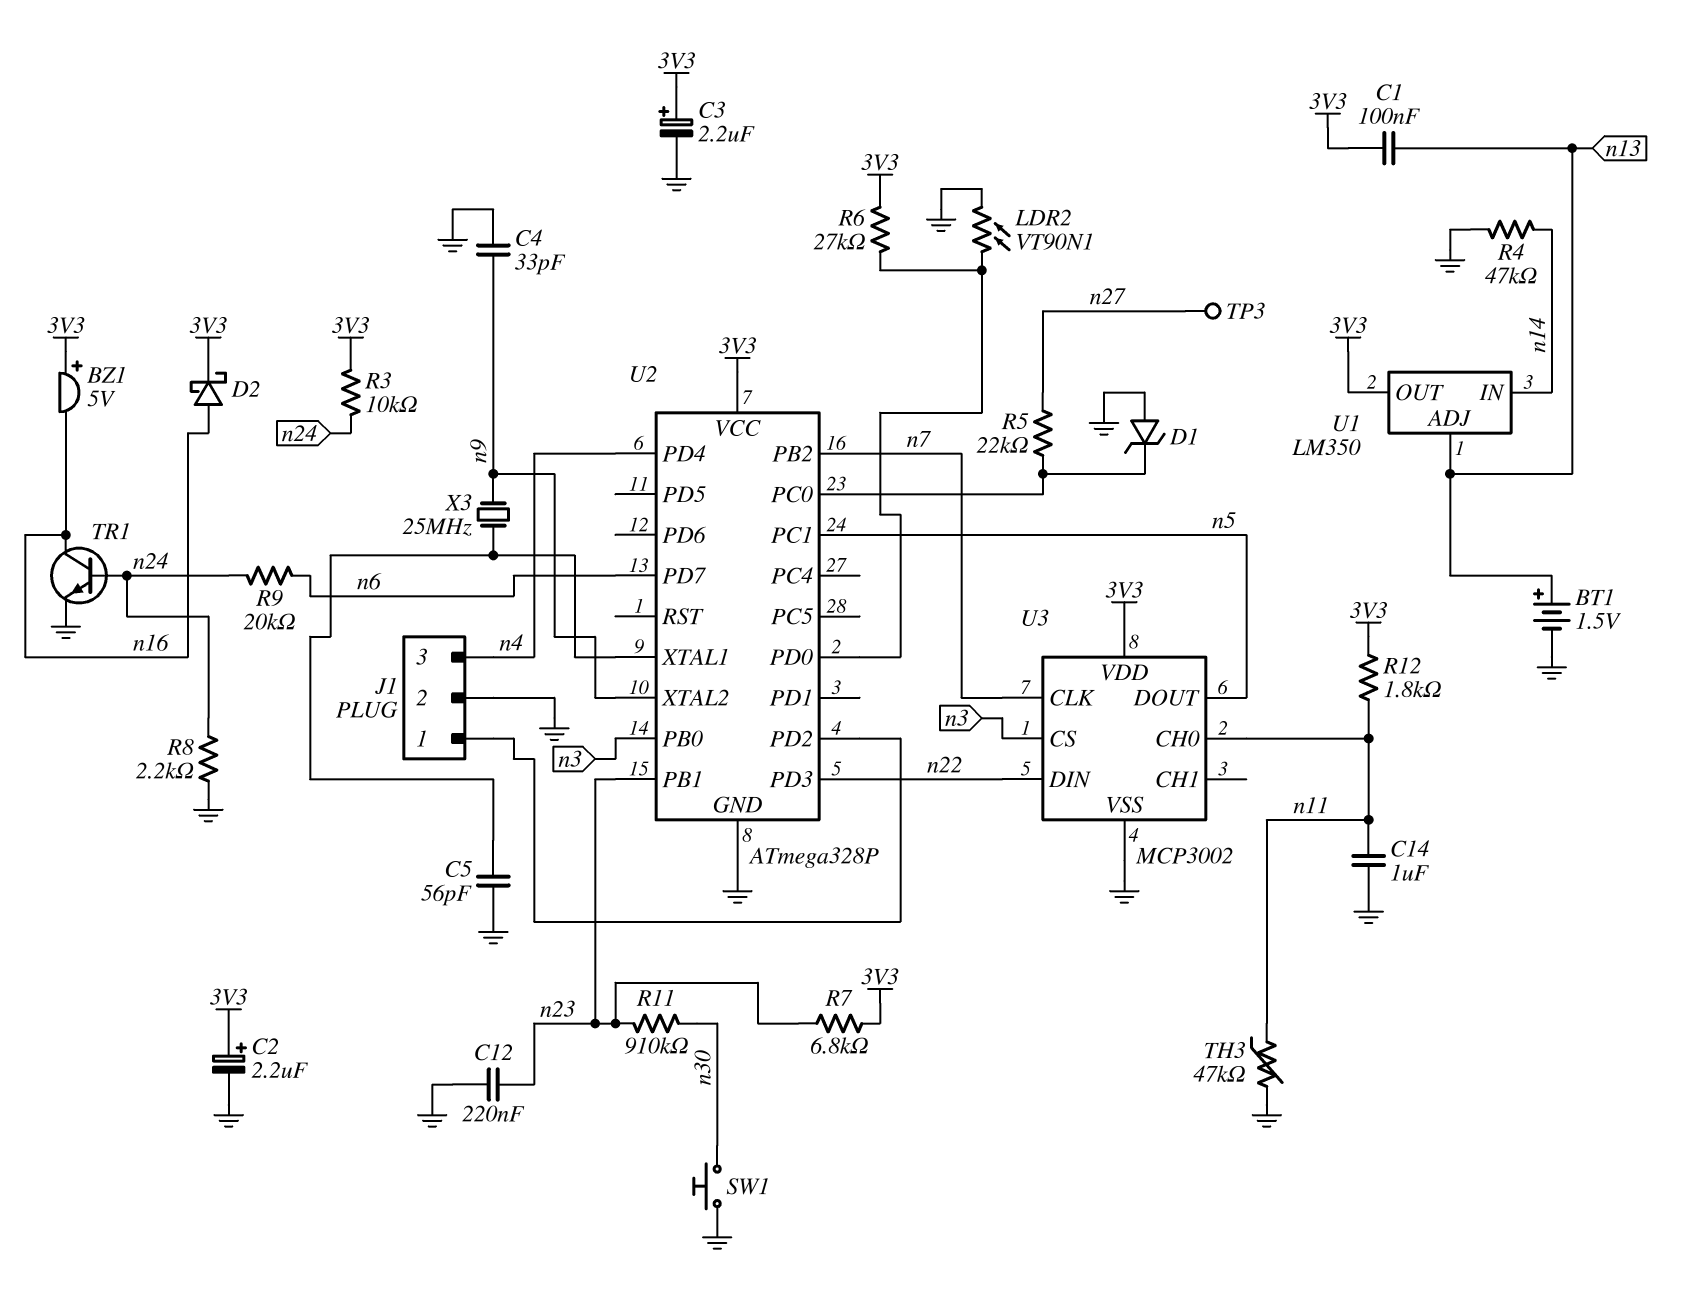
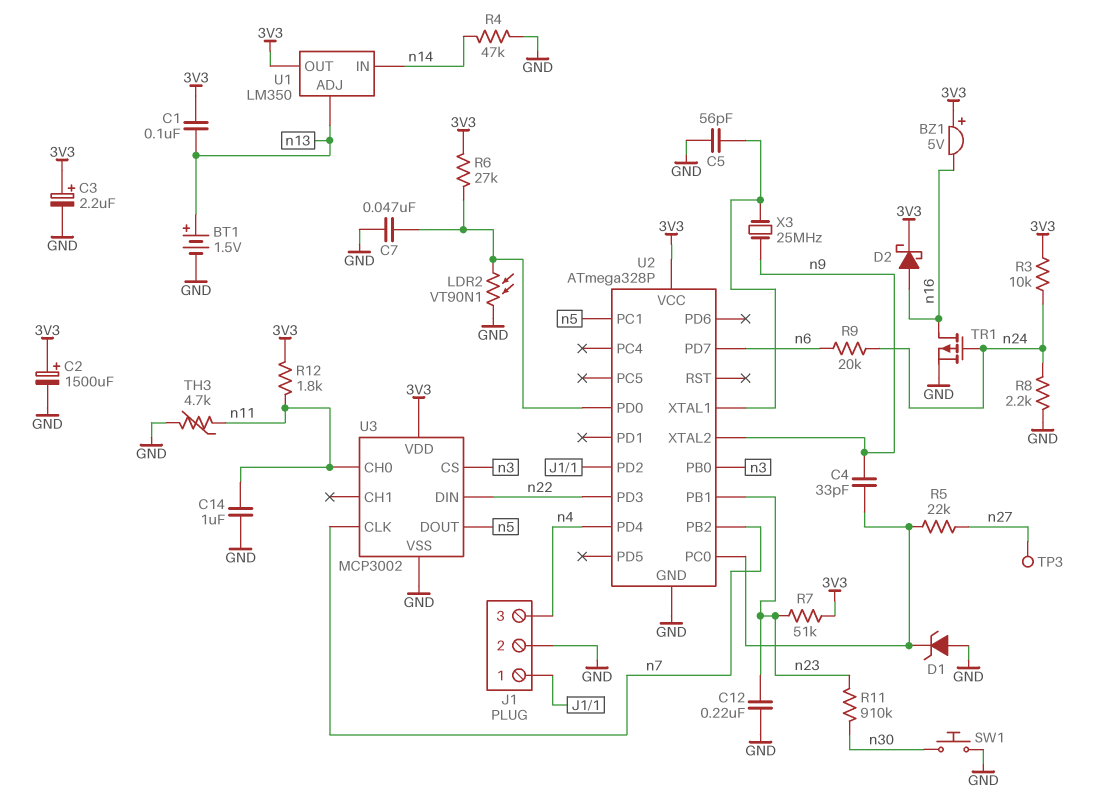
C2: 2.2uF (plus 3V3, minus GND) -> 1500uF (plus 3V3, minus GND)
C4: 33pF (GND, n9) -> 33pF (U2/PC0, n9)
C7: none -> 47nF (GND, U2/PD0)
R7: 6.8k (3V3, n23) -> 51k (3V3, n23)
TH3: 47k (GND, n11) -> 4.7k (GND, n11)
TR1: NPN (B n24, C n16, E GND) -> PMOS (G n24, D n16, S GND)

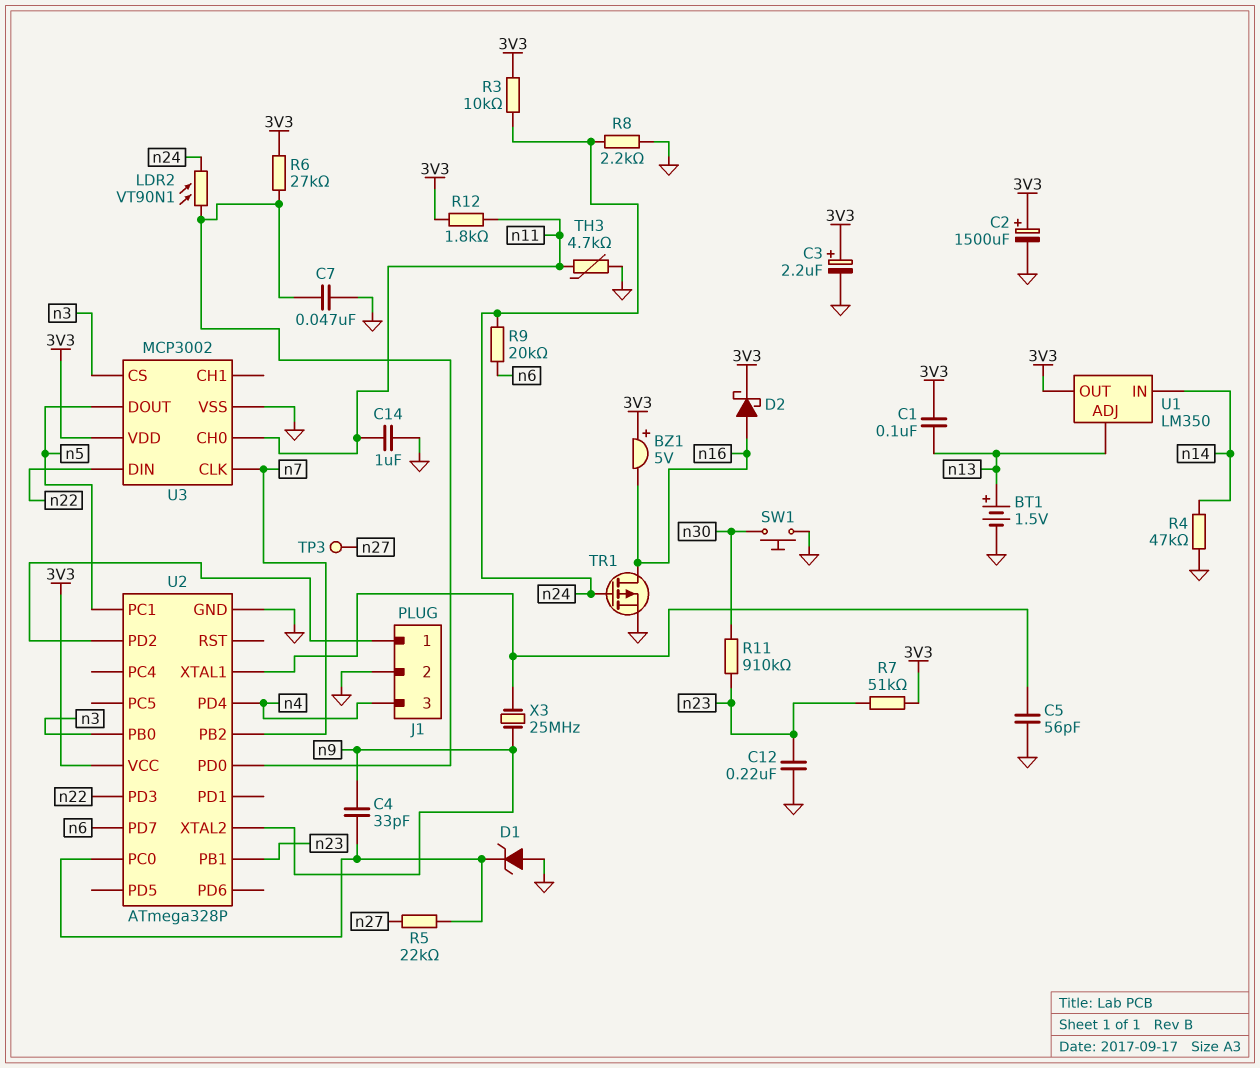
LDR2: VT90N1 (GND, U2/PD0) -> VT90N1 (U2/PD0, n24)

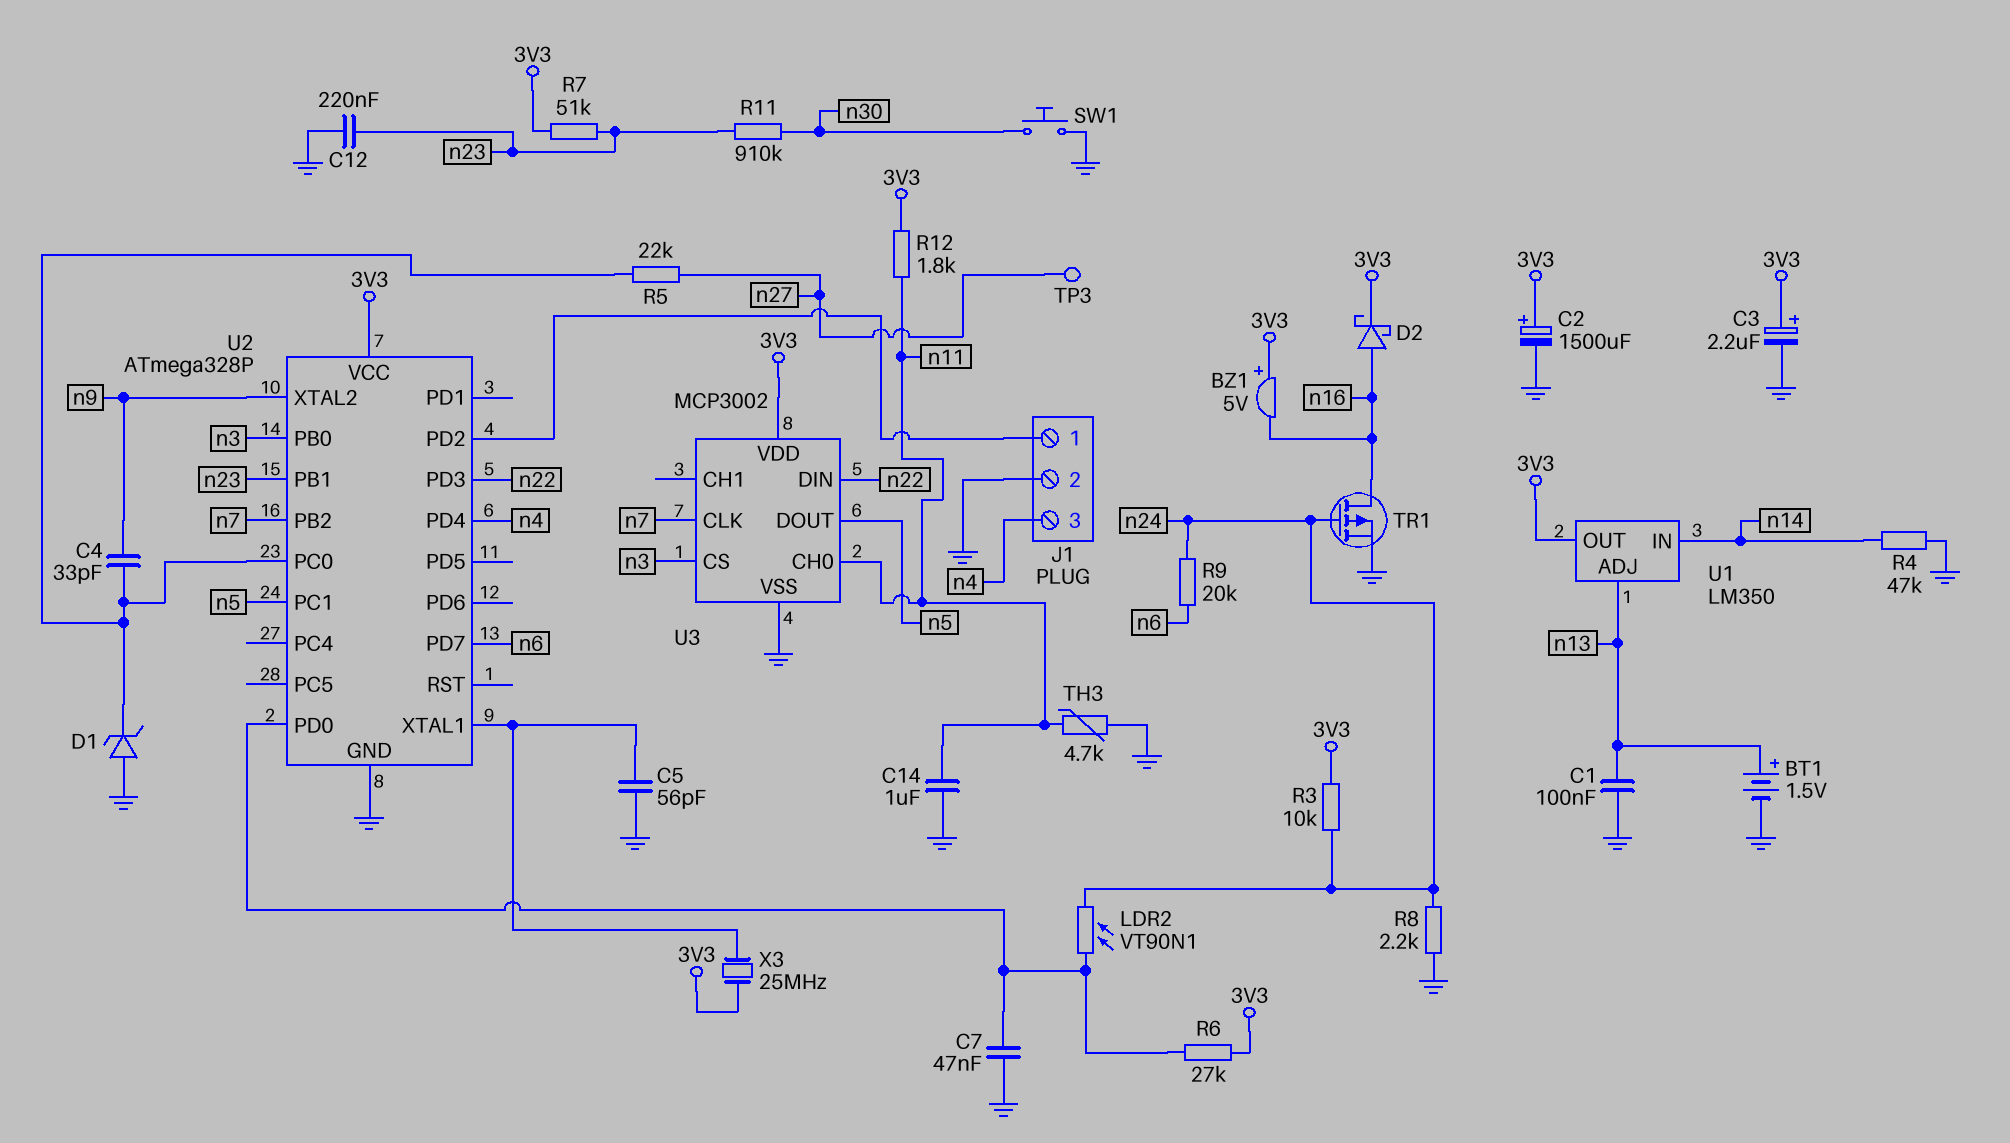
C1: 100nF (3V3, n13) -> 100nF (GND, n13)
X3: 25MHz (U2/XTAL1, n9) -> 25MHz (3V3, U2/XTAL1)

